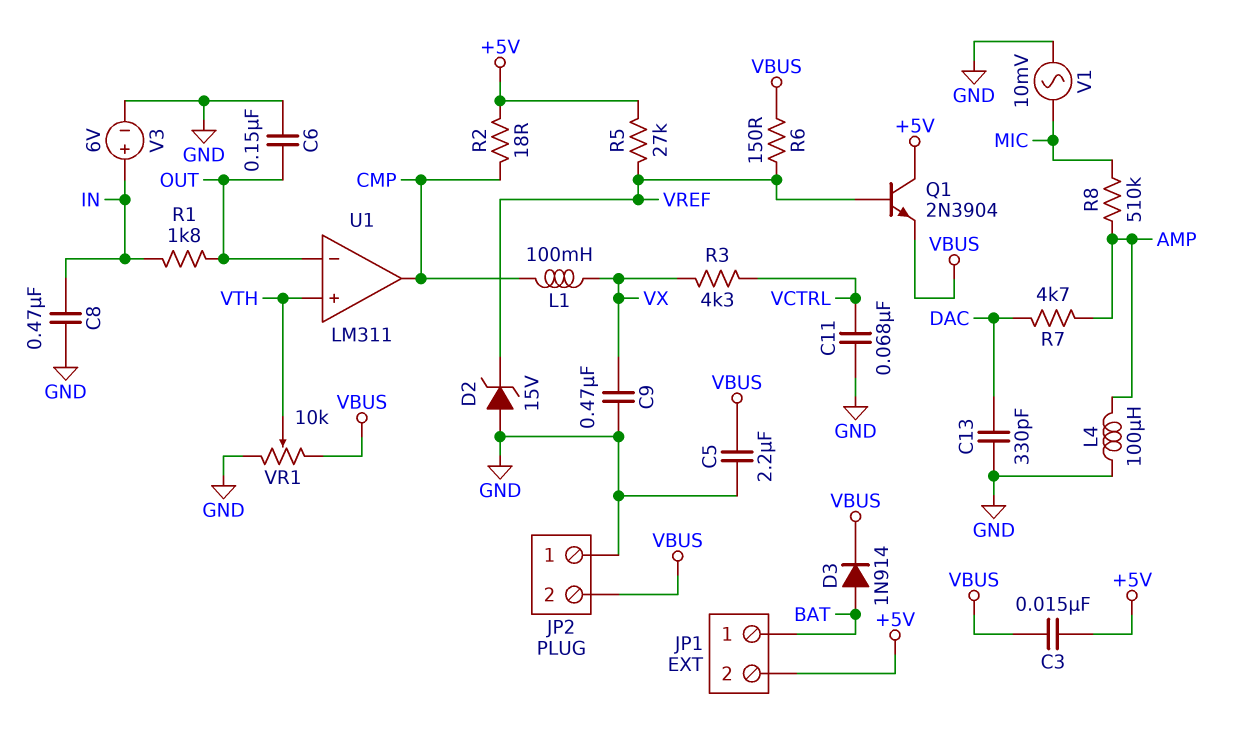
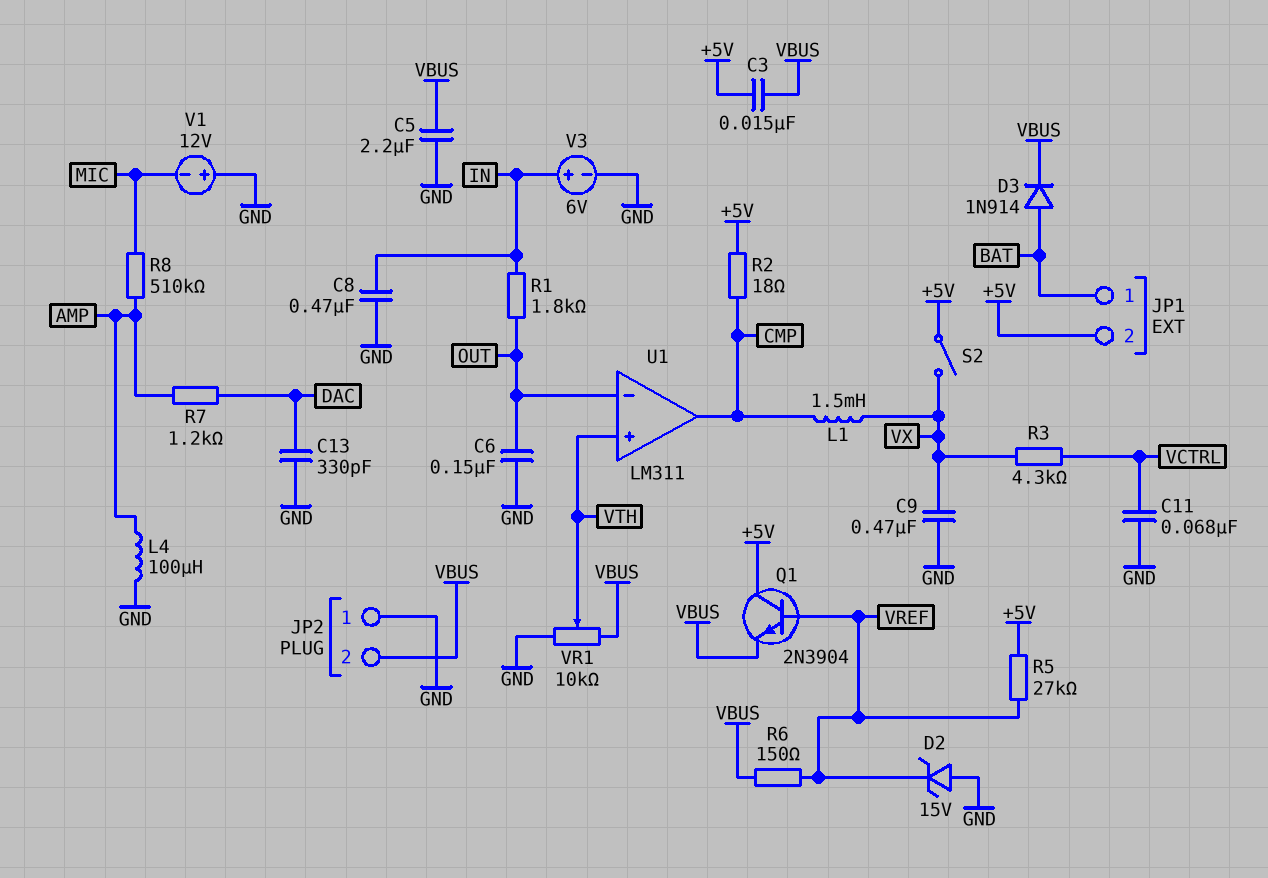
L1: 100mH (CMP, VX) -> 1.5mH (CMP, VX)
R7: 4.7k (AMP, DAC) -> 1.2k (AMP, DAC)
S2: none -> switch (+5V, VX)
V1: AC 10mV (GND, MIC) -> 12V (plus GND, minus MIC)

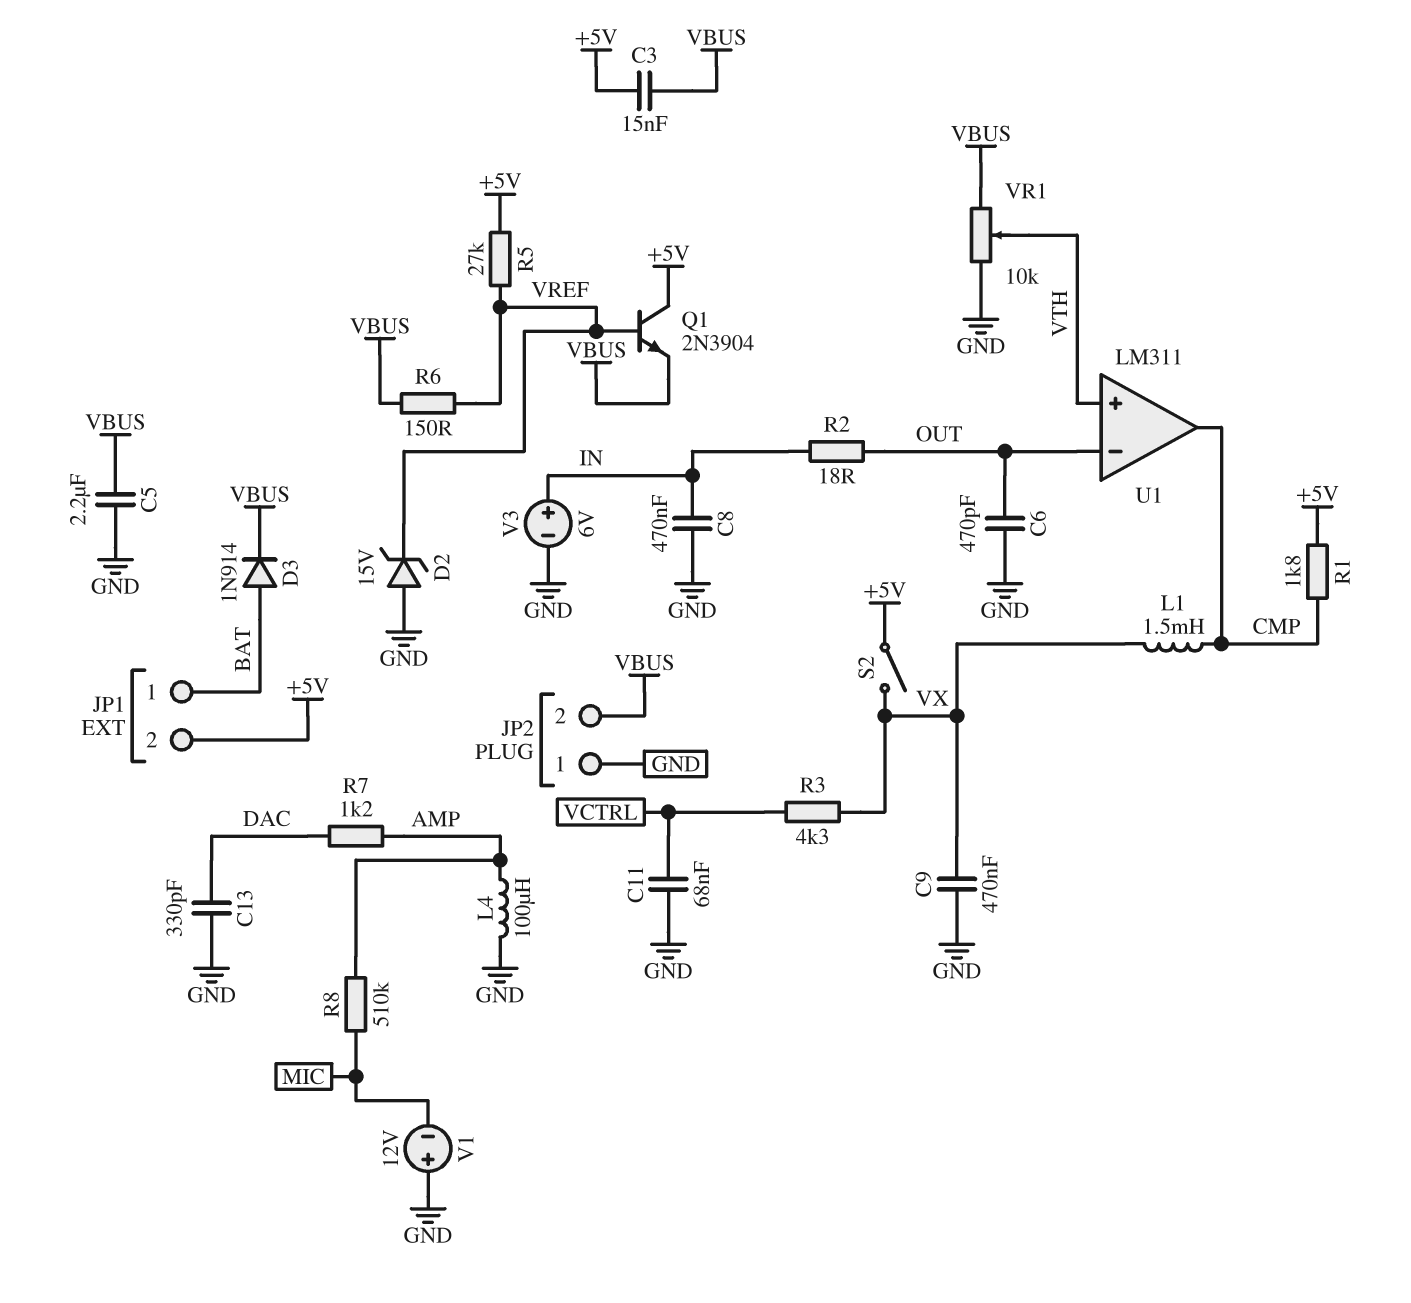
C6: 150nF (GND, OUT) -> 470pF (GND, OUT)
R1: 1.8k (IN, OUT) -> 1.8k (+5V, CMP)
R2: 18 (+5V, CMP) -> 18 (IN, OUT)

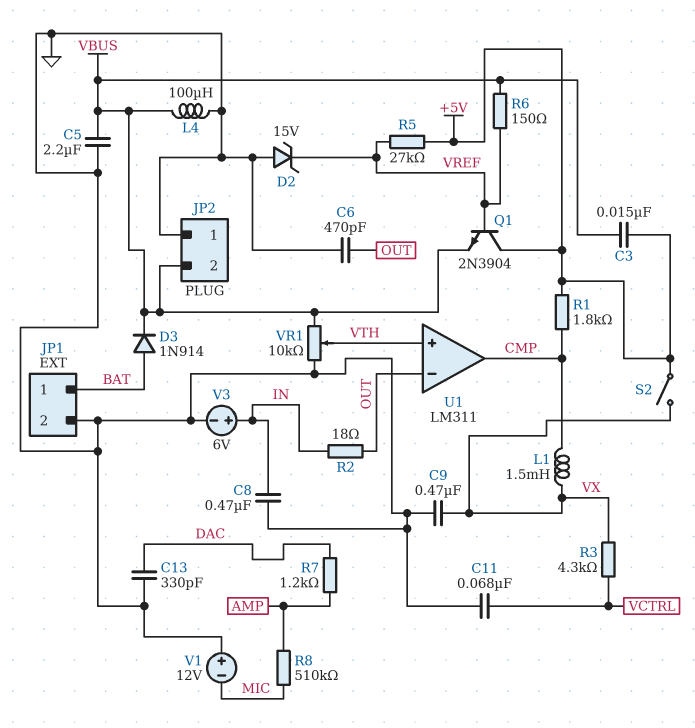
JP1 pin 2: +5V -> GND
L4: 100uH (AMP, GND) -> 100uH (GND, VBUS)

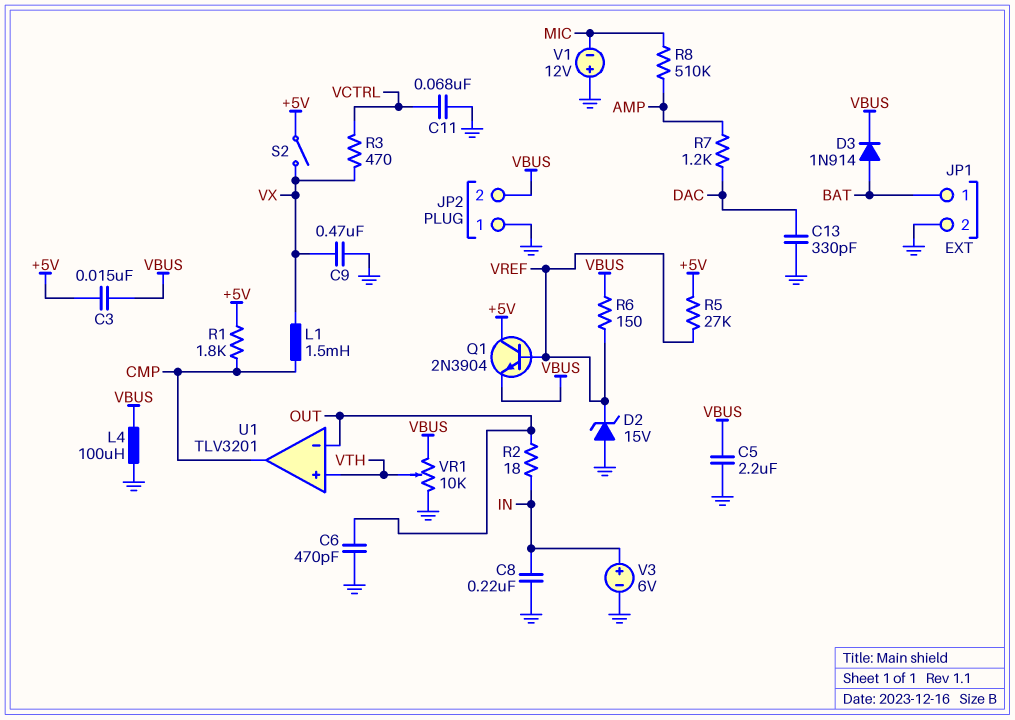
C8: 470nF (GND, IN) -> 220nF (GND, IN)
R3: 4.3k (VCTRL, VX) -> 470 (VCTRL, VX)
U1: LM311 -> TLV3201

